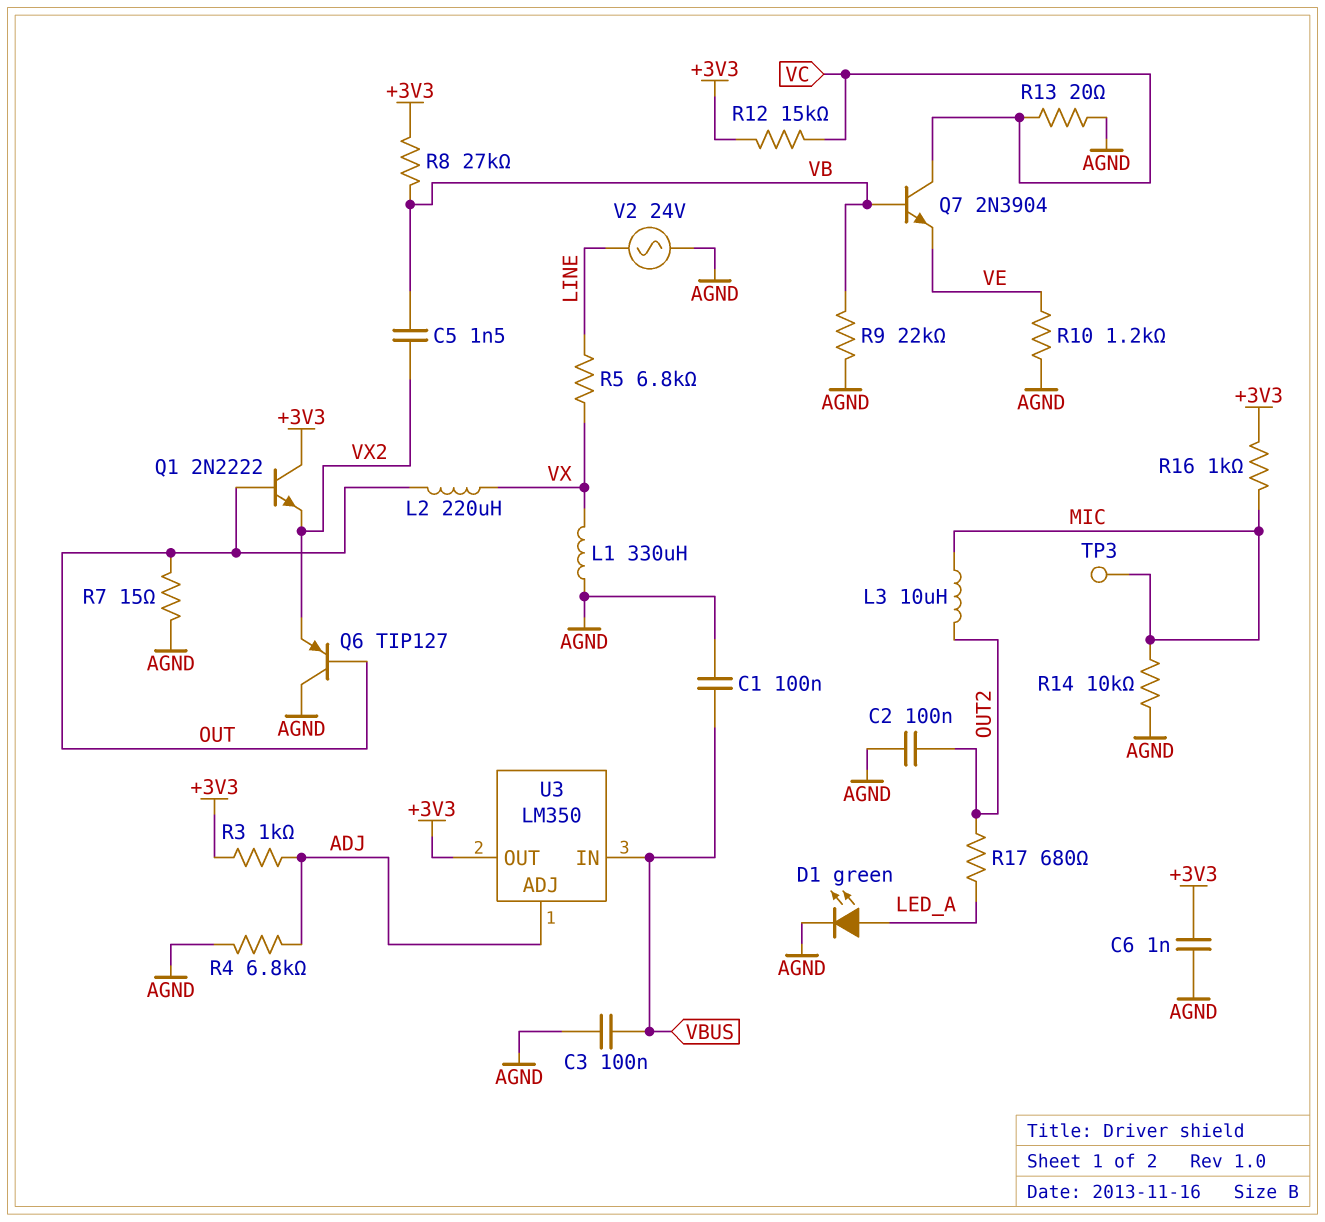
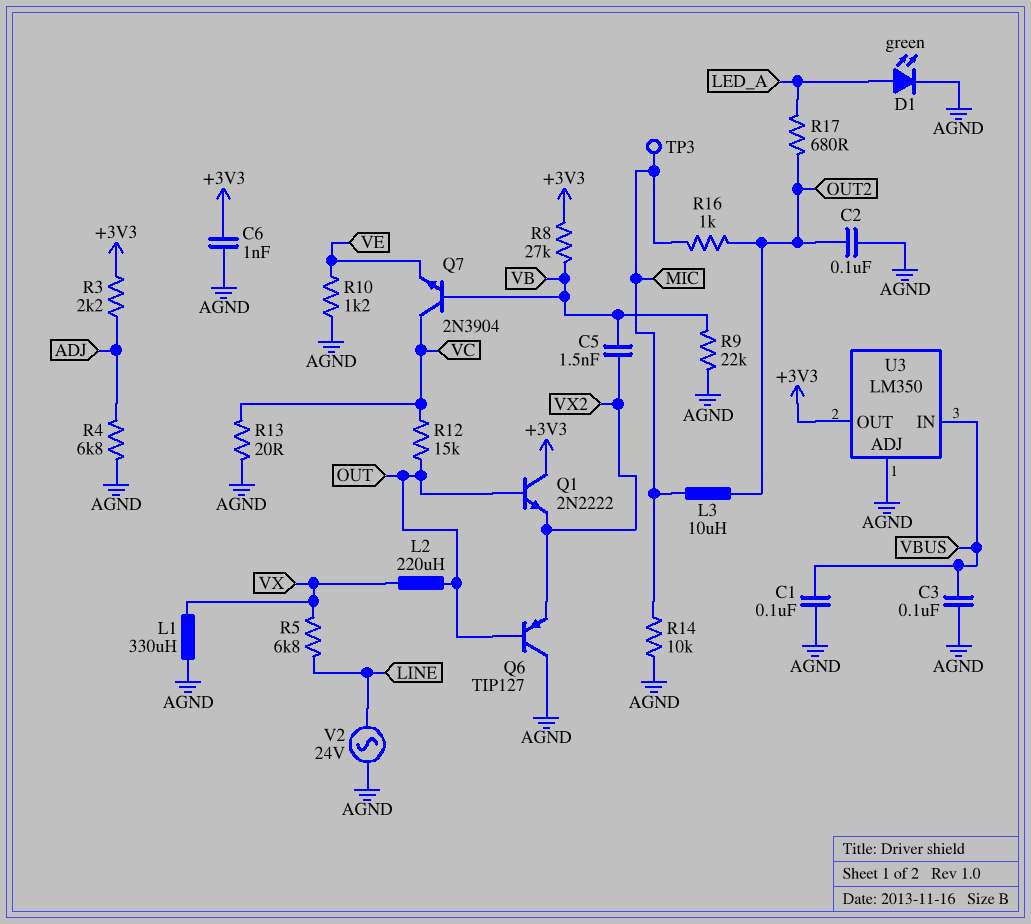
R3: 1k (+3V3, ADJ) -> 2.2k (+3V3, ADJ)
R7: 15 (AGND, OUT) -> none
R12: 15k (+3V3, VC) -> 15k (OUT, VC)
R16: 1k (+3V3, MIC) -> 1k (MIC, OUT2)
U3 pin ADJ: ADJ -> AGND

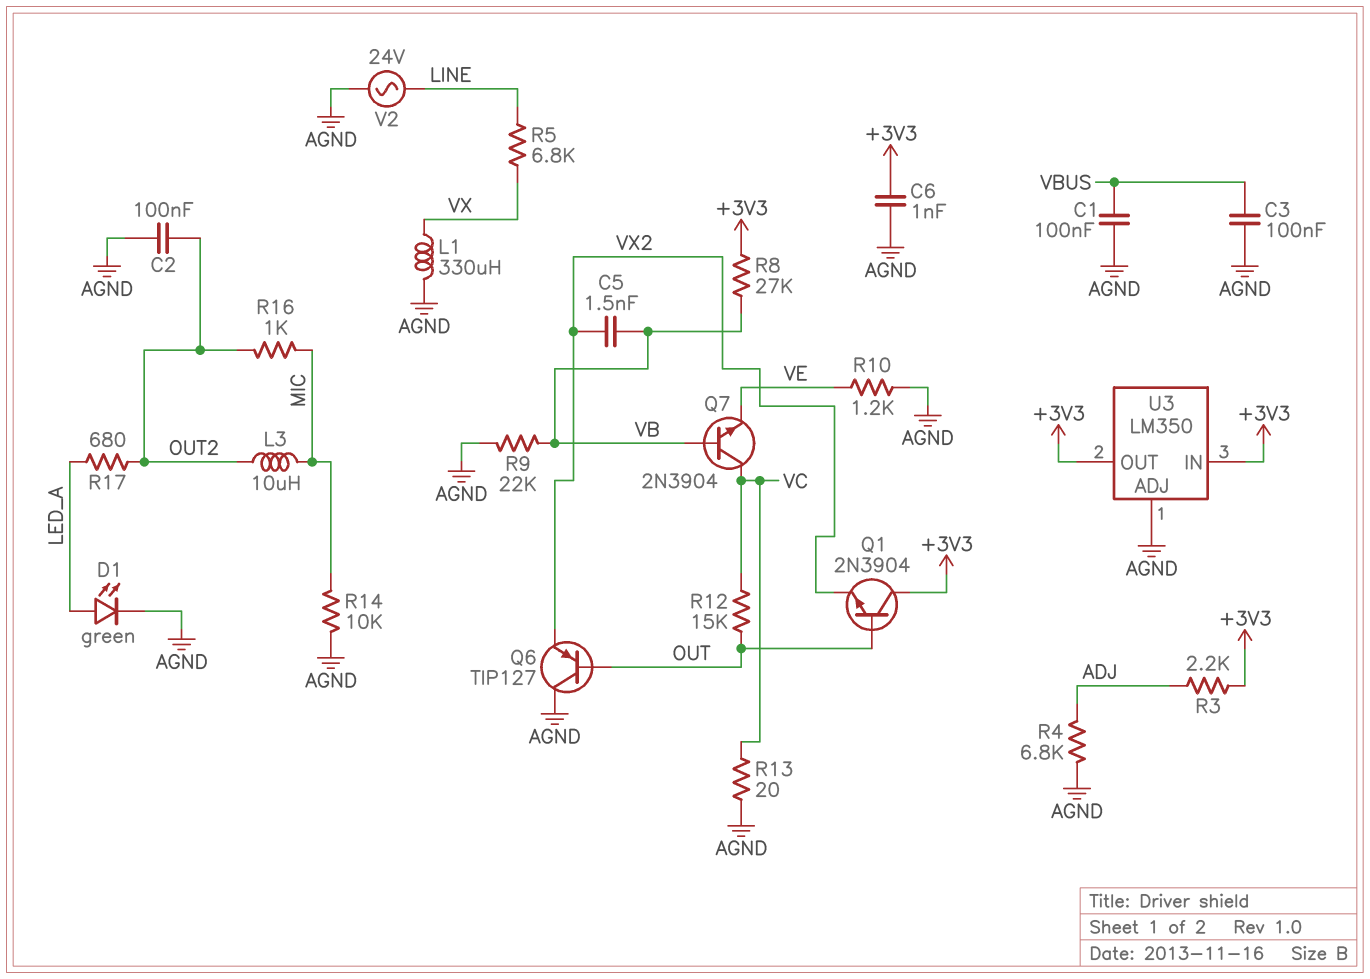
L2: 220uH (OUT, VX) -> none
Q1: NPN 2N2222 (B OUT, C +3V3, E VX2) -> NPN 2N3904 (B OUT, C +3V3, E VX2)
TP3: test point (MIC) -> none
U3 pin IN: VBUS -> +3V3

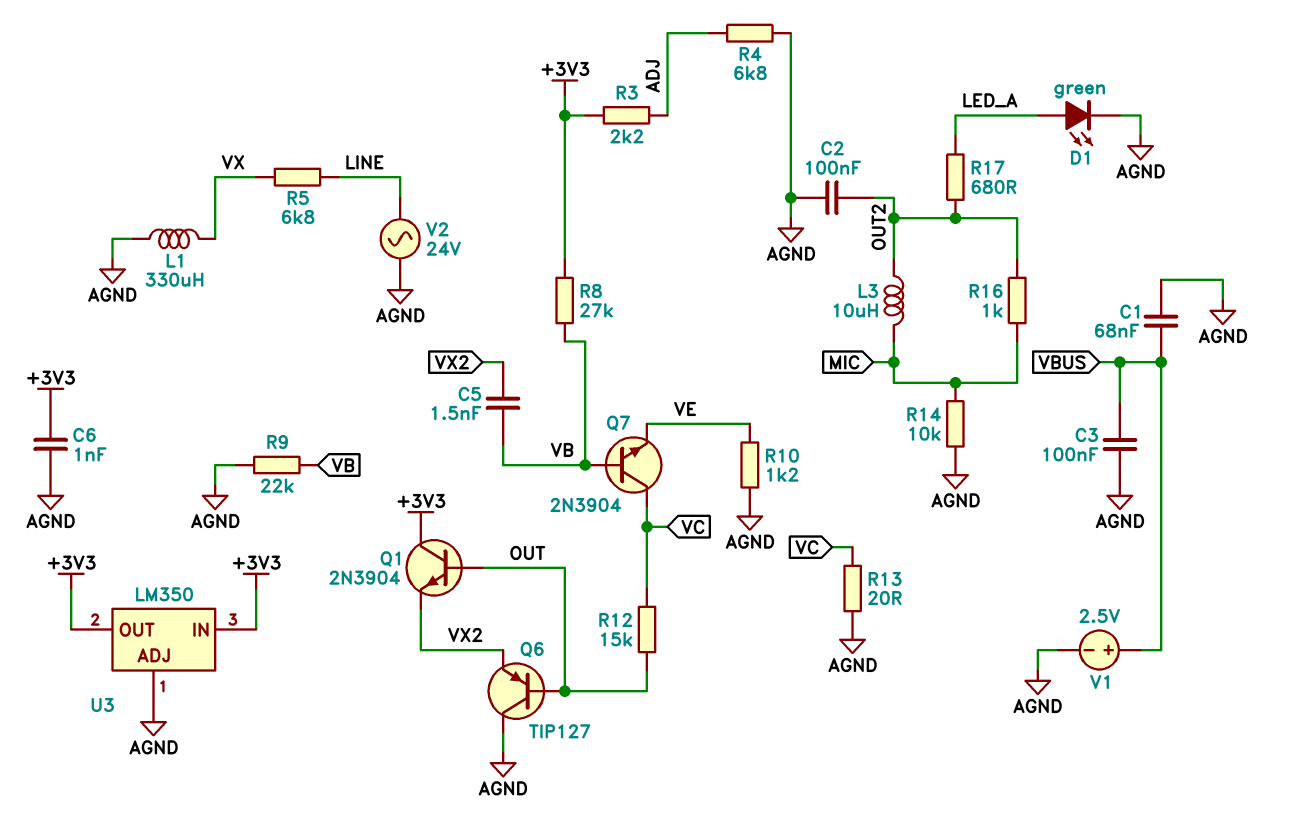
C1: 100nF (AGND, VBUS) -> 68nF (AGND, VBUS)
V1: none -> 2.5V (plus VBUS, minus AGND)

